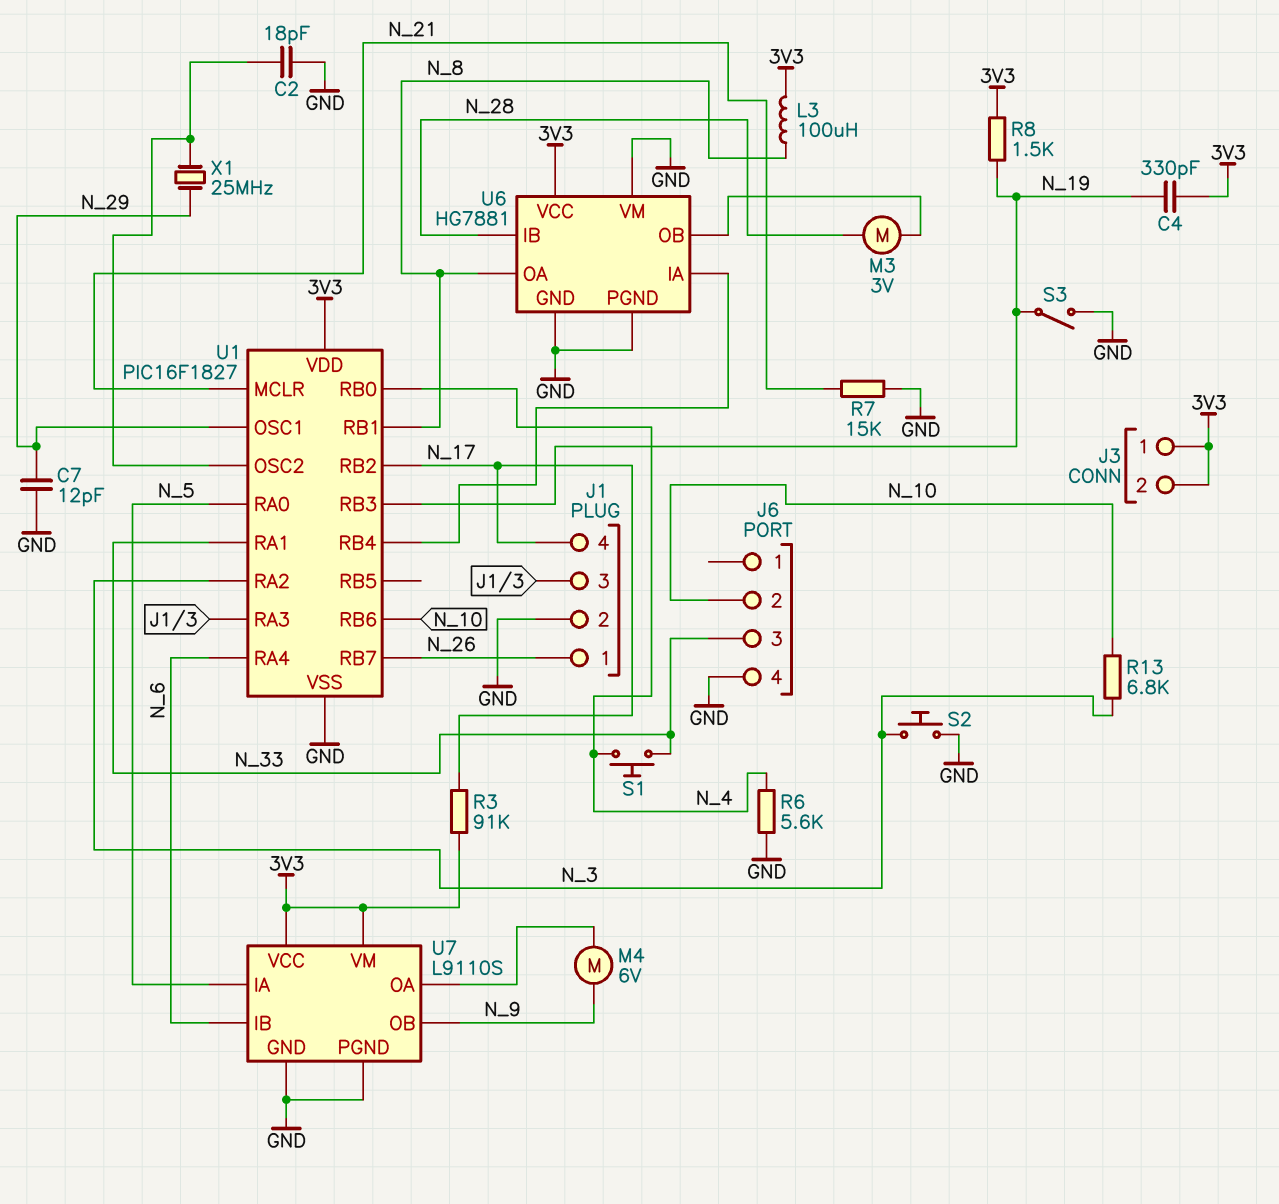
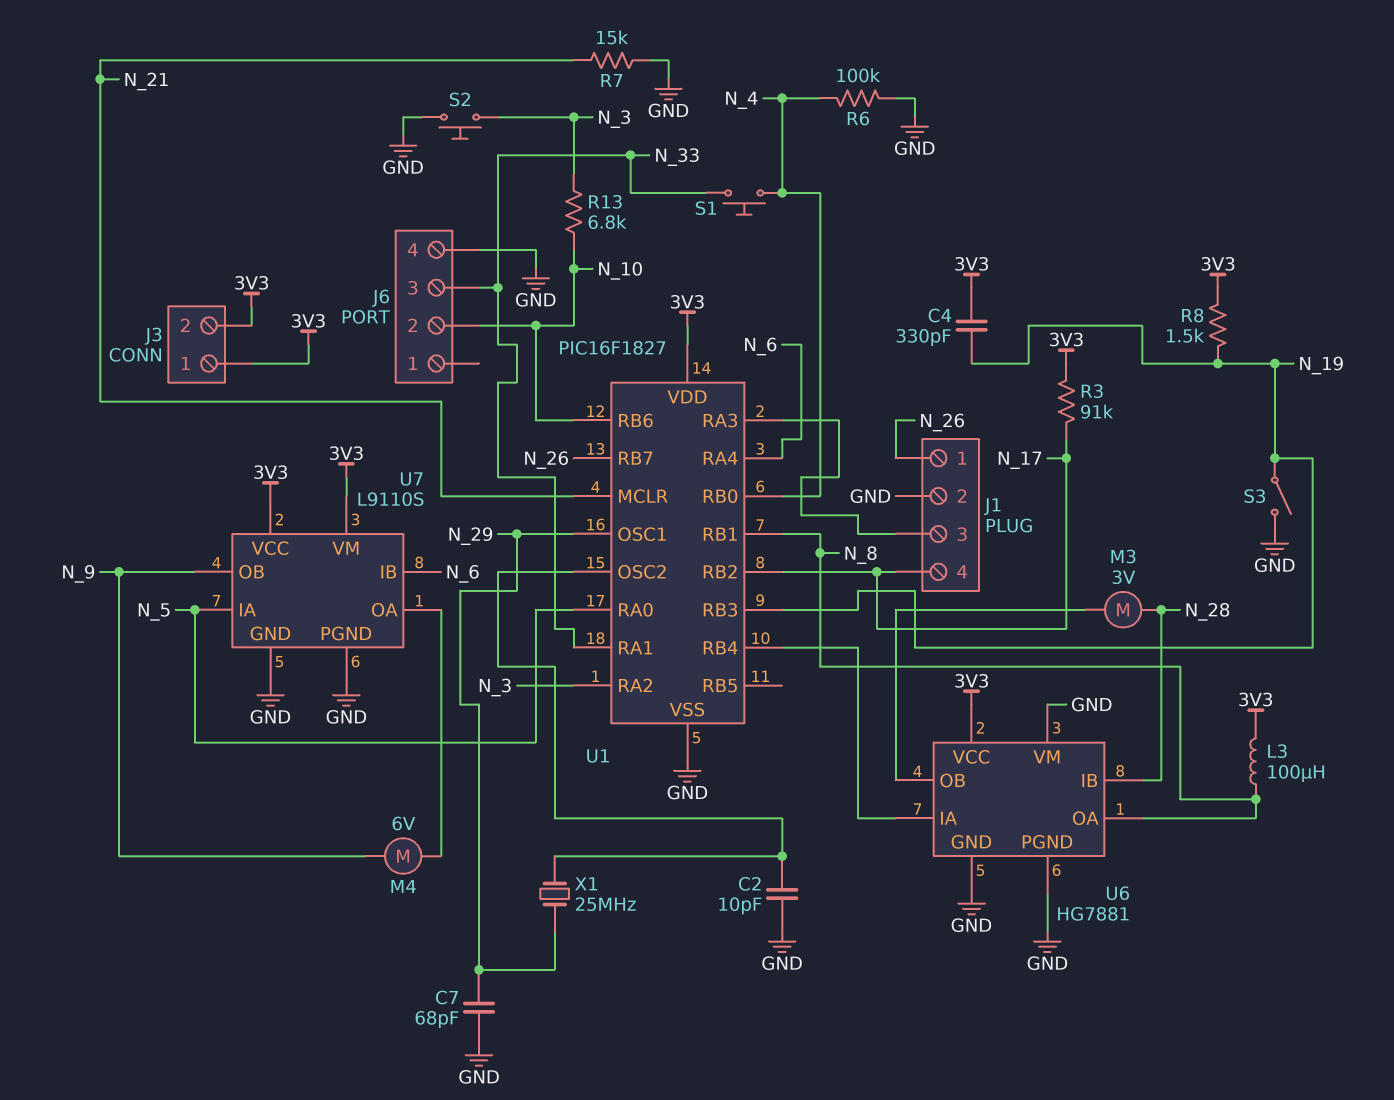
C2: 18pF (GND, U1/OSC2) -> 10pF (GND, U1/OSC2)
C7: 12pF (GND, N_29) -> 68pF (GND, N_29)
R6: 5.6k (GND, N_4) -> 100k (GND, N_4)

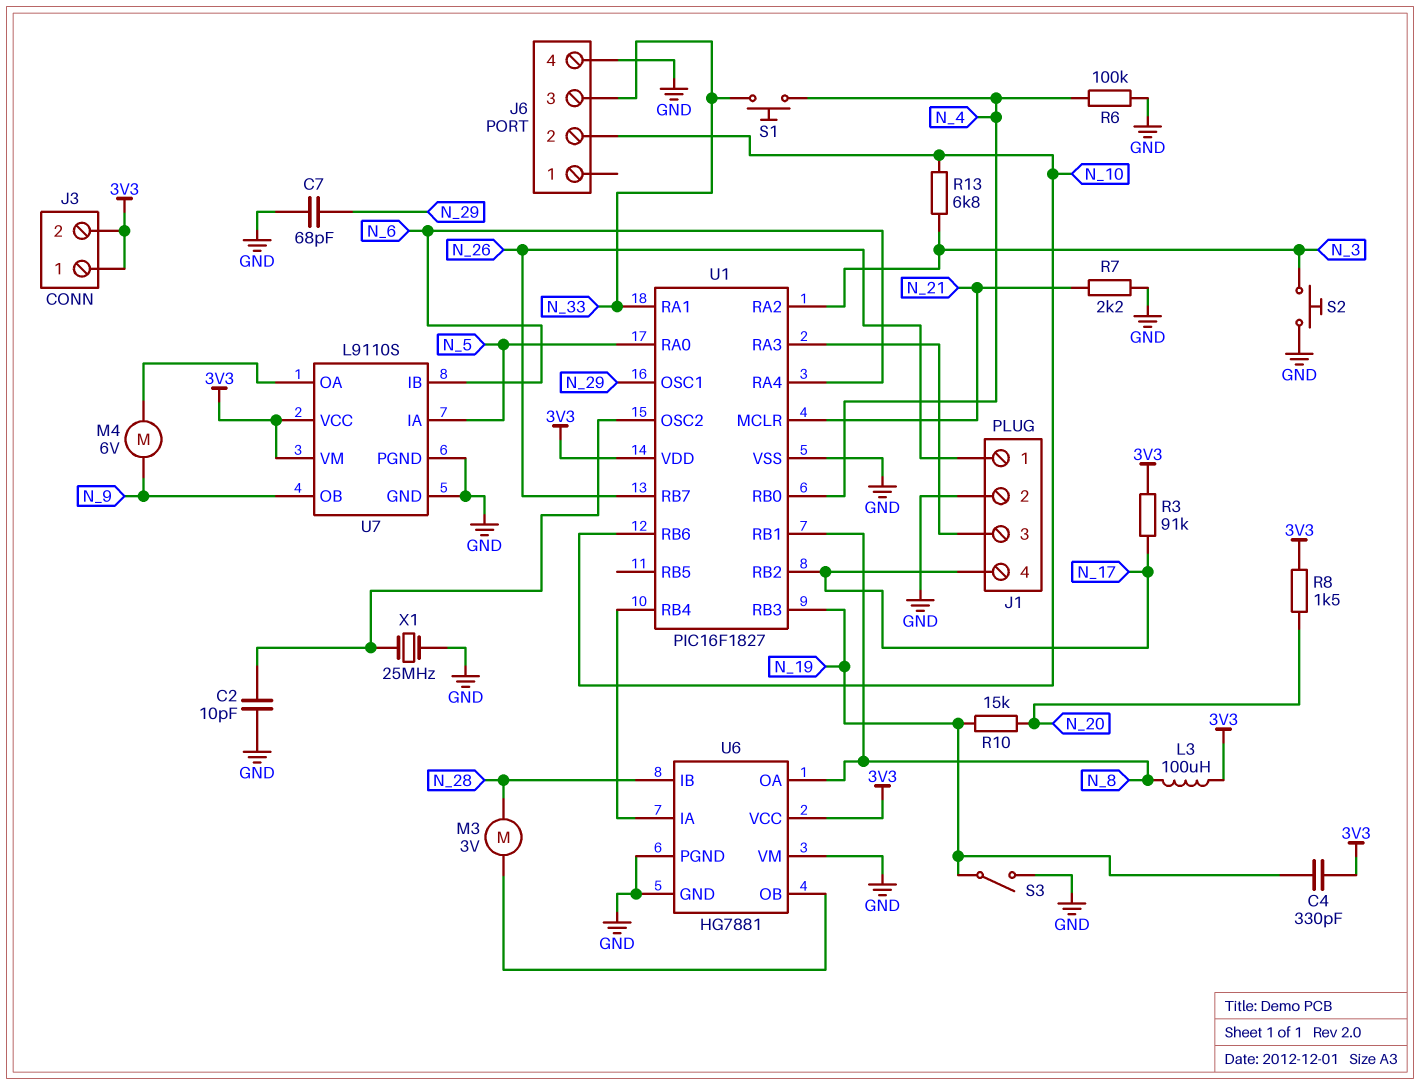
R7: 15k (GND, N_21) -> 2.2k (GND, N_21)
R8: 1.5k (3V3, N_19) -> 1.5k (3V3, N_20)
R10: none -> 15k (N_19, N_20)
X1: 25MHz (N_29, U1/OSC2) -> 25MHz (GND, U1/OSC2)

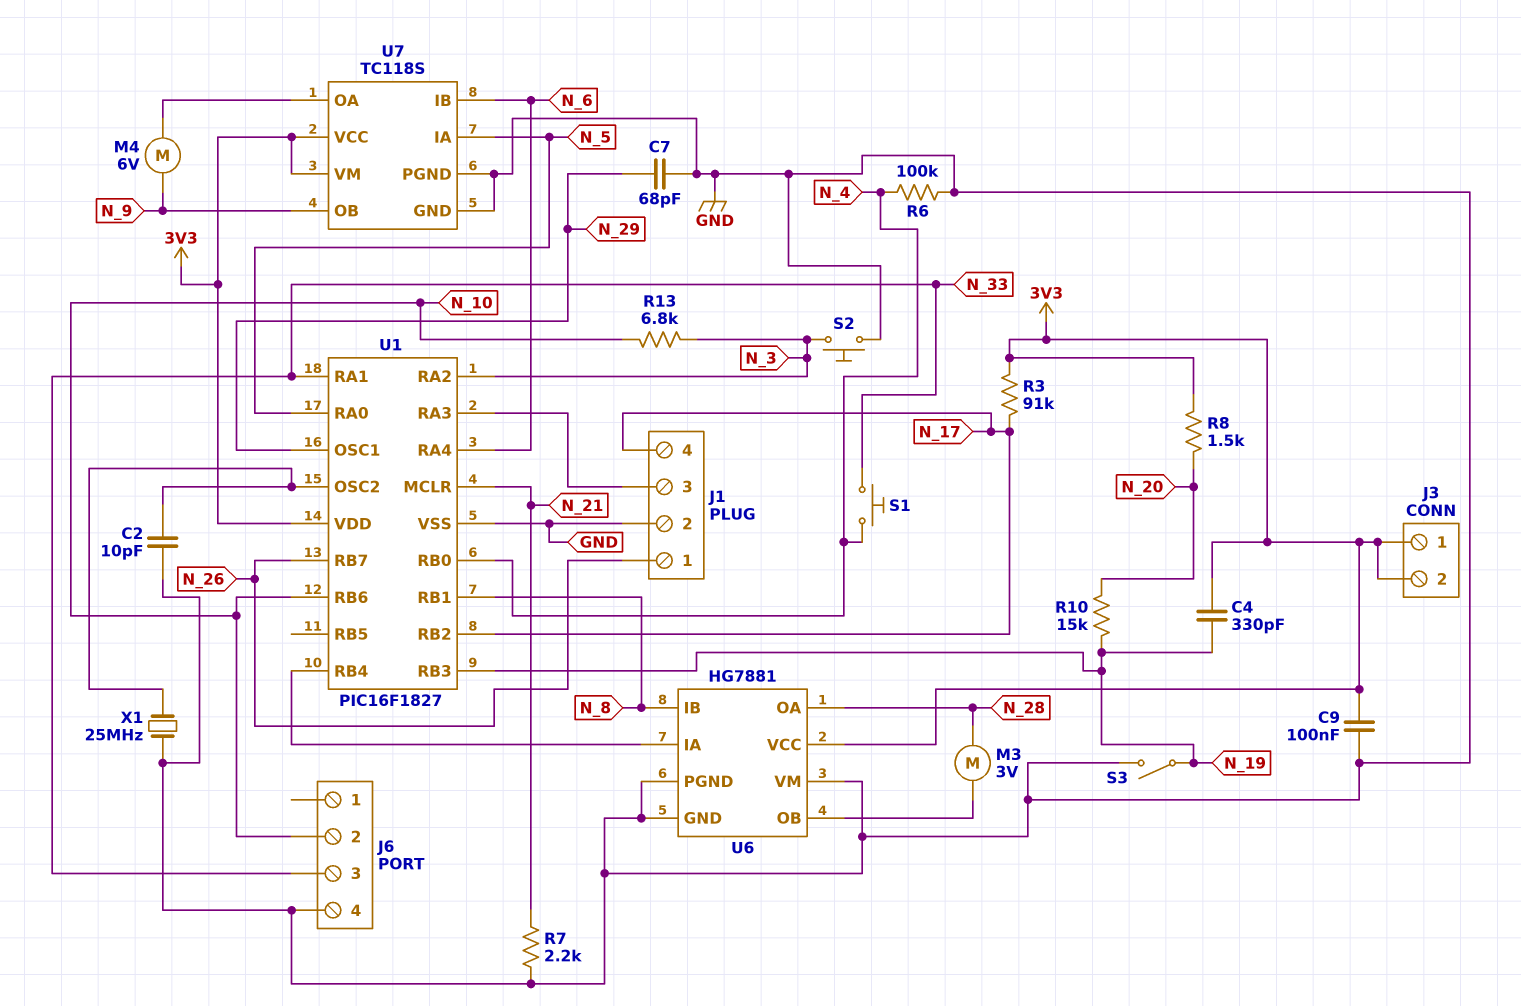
C9: none -> 100nF (3V3, GND)
L3: 100uH (3V3, N_8) -> none
U6 pin IB: N_28 -> N_8
U6 pin OA: N_8 -> N_28
U7: L9110S -> TC118S

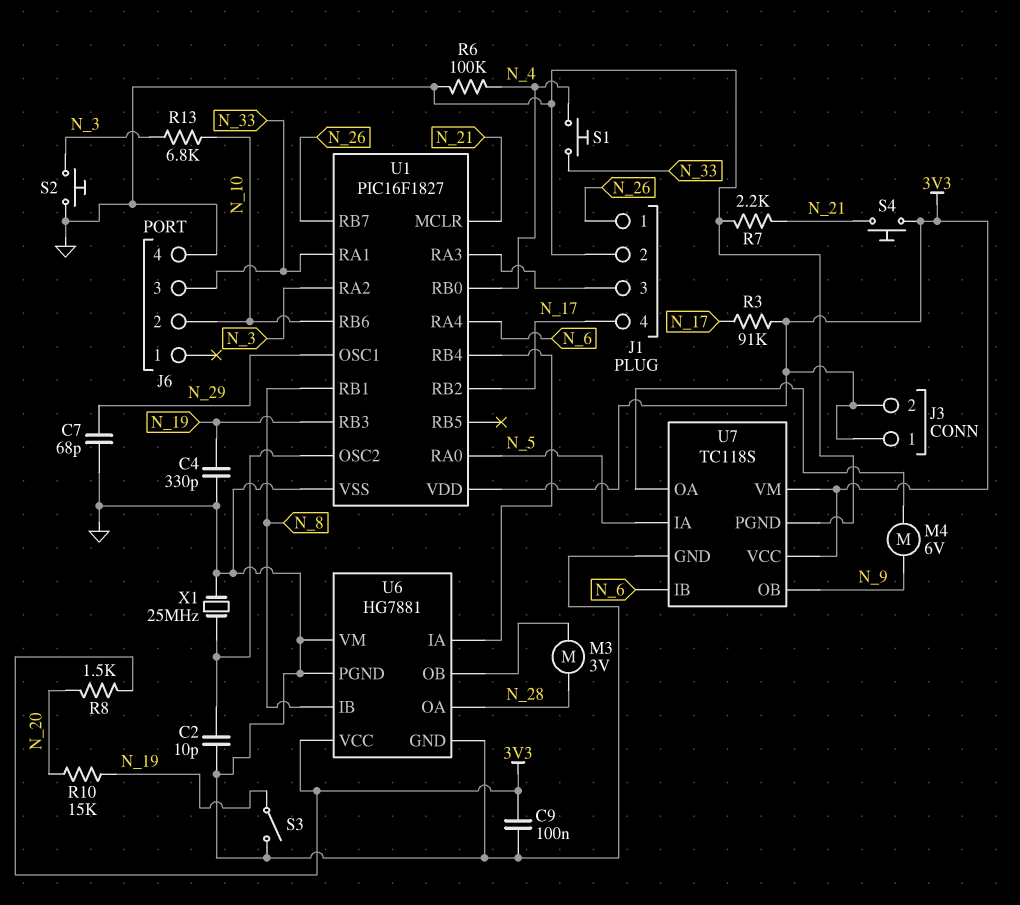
C4: 330pF (3V3, N_19) -> 330pF (GND, N_19)
S4: none -> button (3V3, N_21)

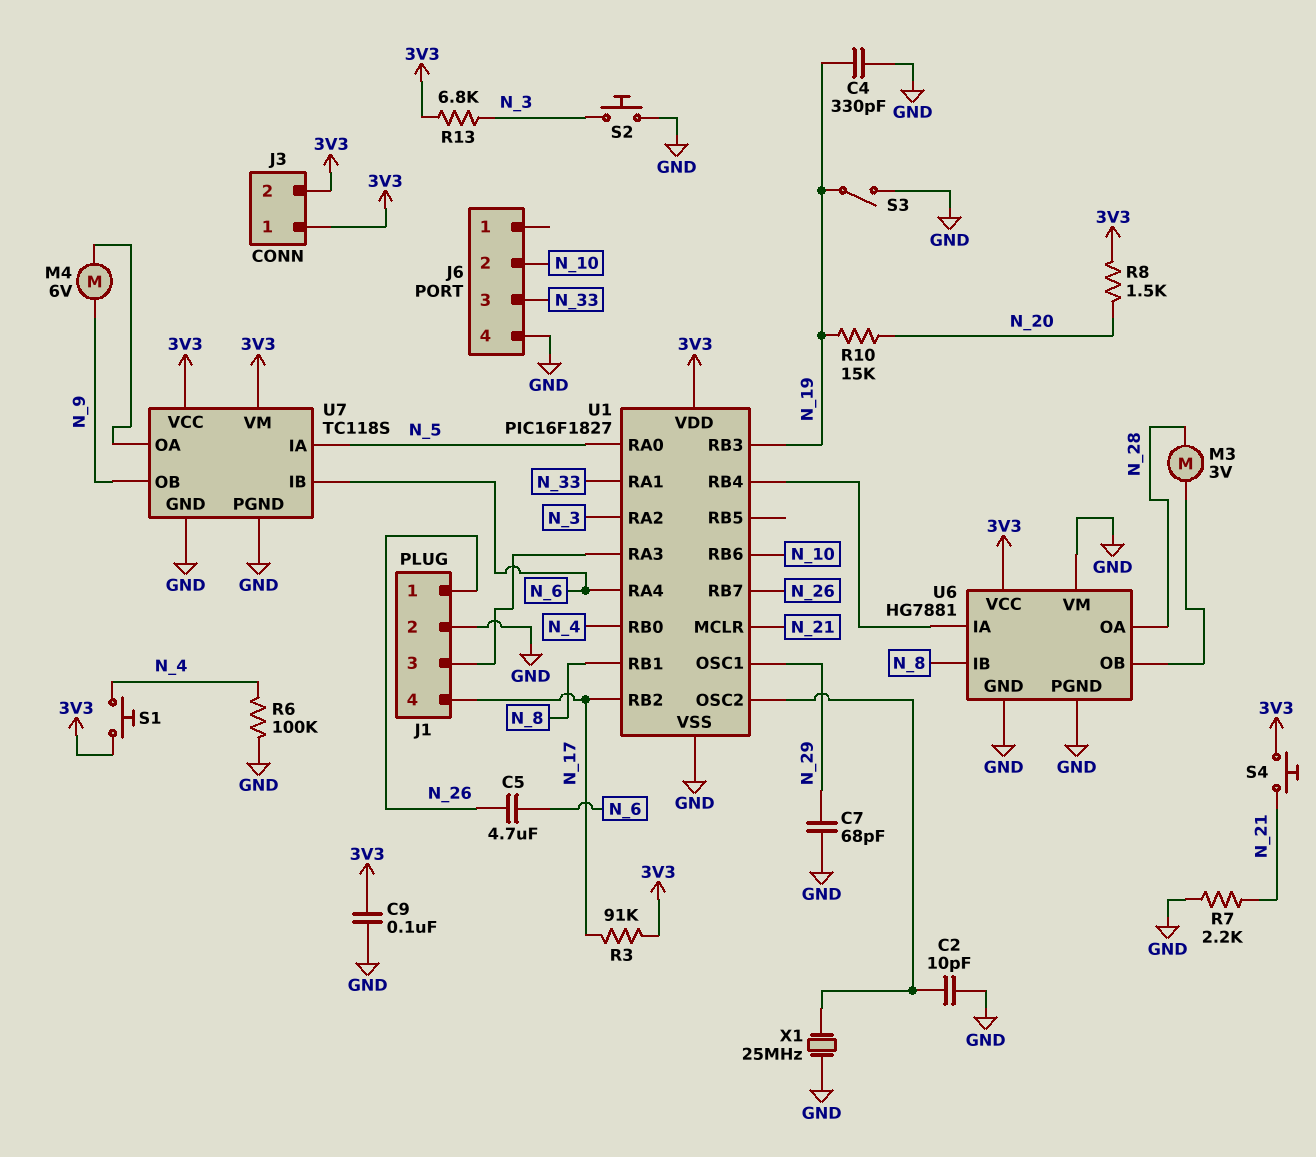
C5: none -> 4.7uF (N_6, N_26)
R13: 6.8k (N_3, N_10) -> 6.8k (3V3, N_3)
S1: button (N_4, N_33) -> button (3V3, N_4)

